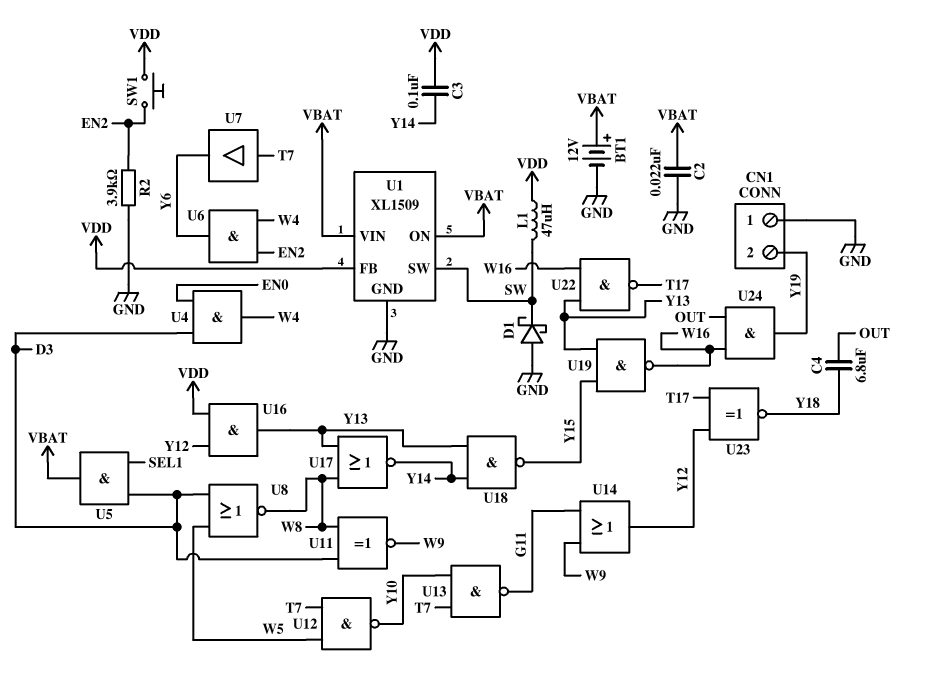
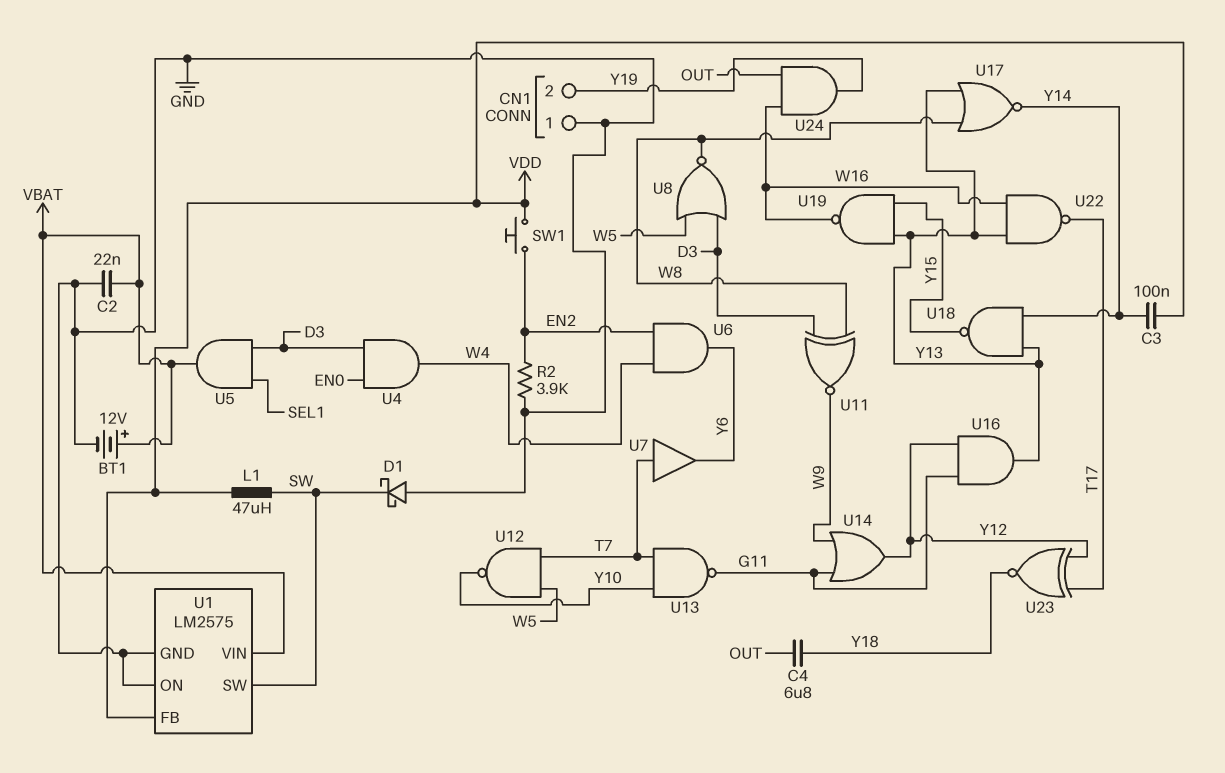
U1: XL1509 -> LM2575
U1 pin ON: VBAT -> GND
U16: AND (in VDD, in Y12, out Y13) -> AND (in G11, in Y12, out Y13)

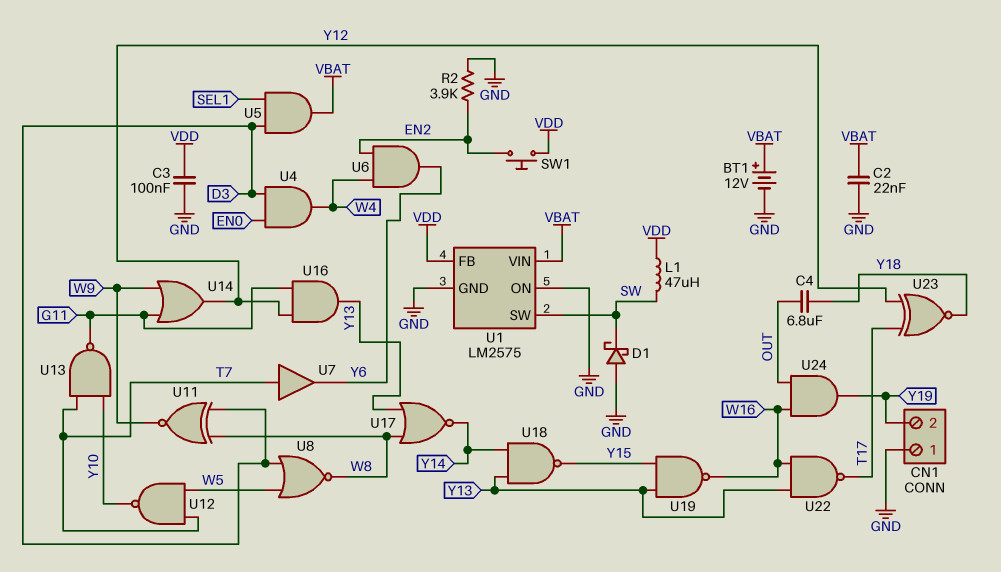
C3: 100nF (VDD, Y14) -> 100nF (GND, VDD)

